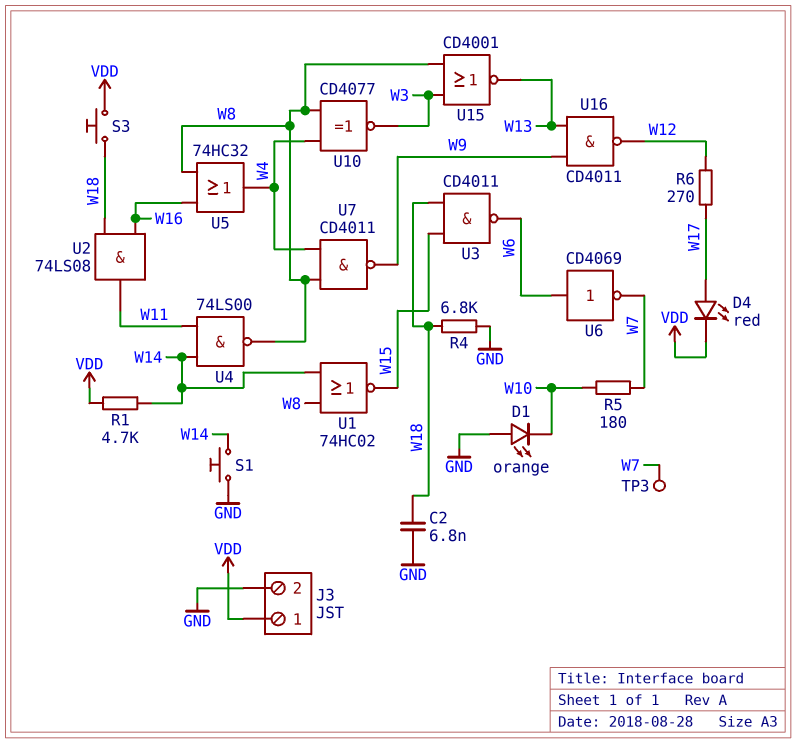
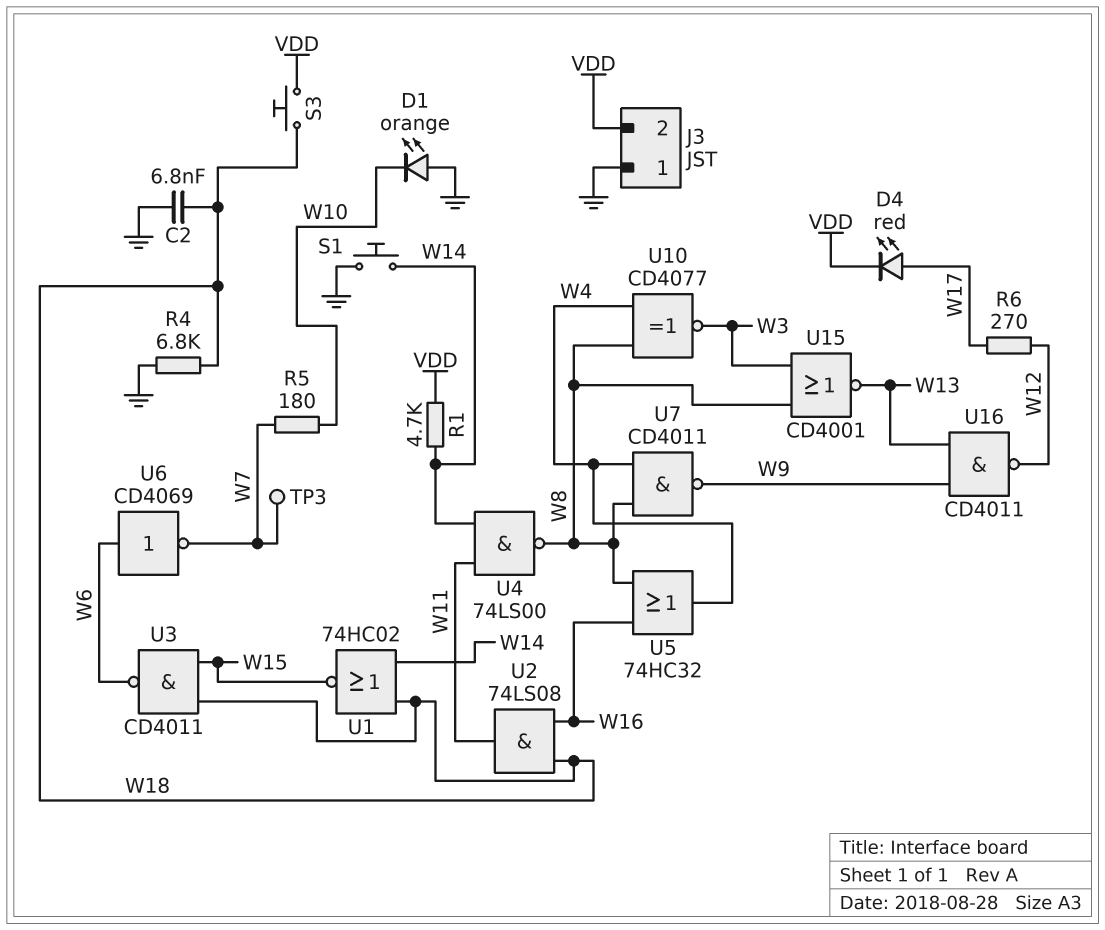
J3 pin 1: VDD -> GND
J3 pin 2: GND -> VDD
U1: NOR 74HC02 (in W8, in W14, out W15) -> NOR 74HC02 (in W14, in W18, out W15)

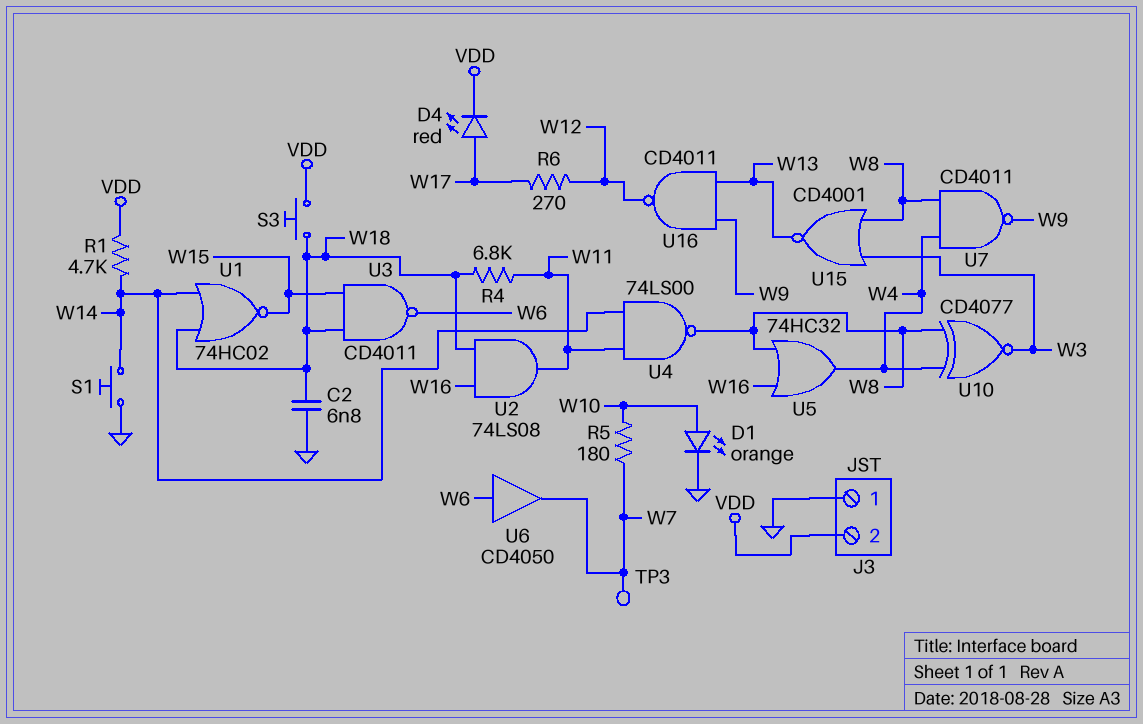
D1: LED orange (A GND, K W10) -> LED orange (A W10, K GND)
R4: 6.8k (GND, W18) -> 6.8k (W11, W18)
U6: NOT CD4069 (in W6, out W7) -> buffer CD4050 (in W6, out W7)

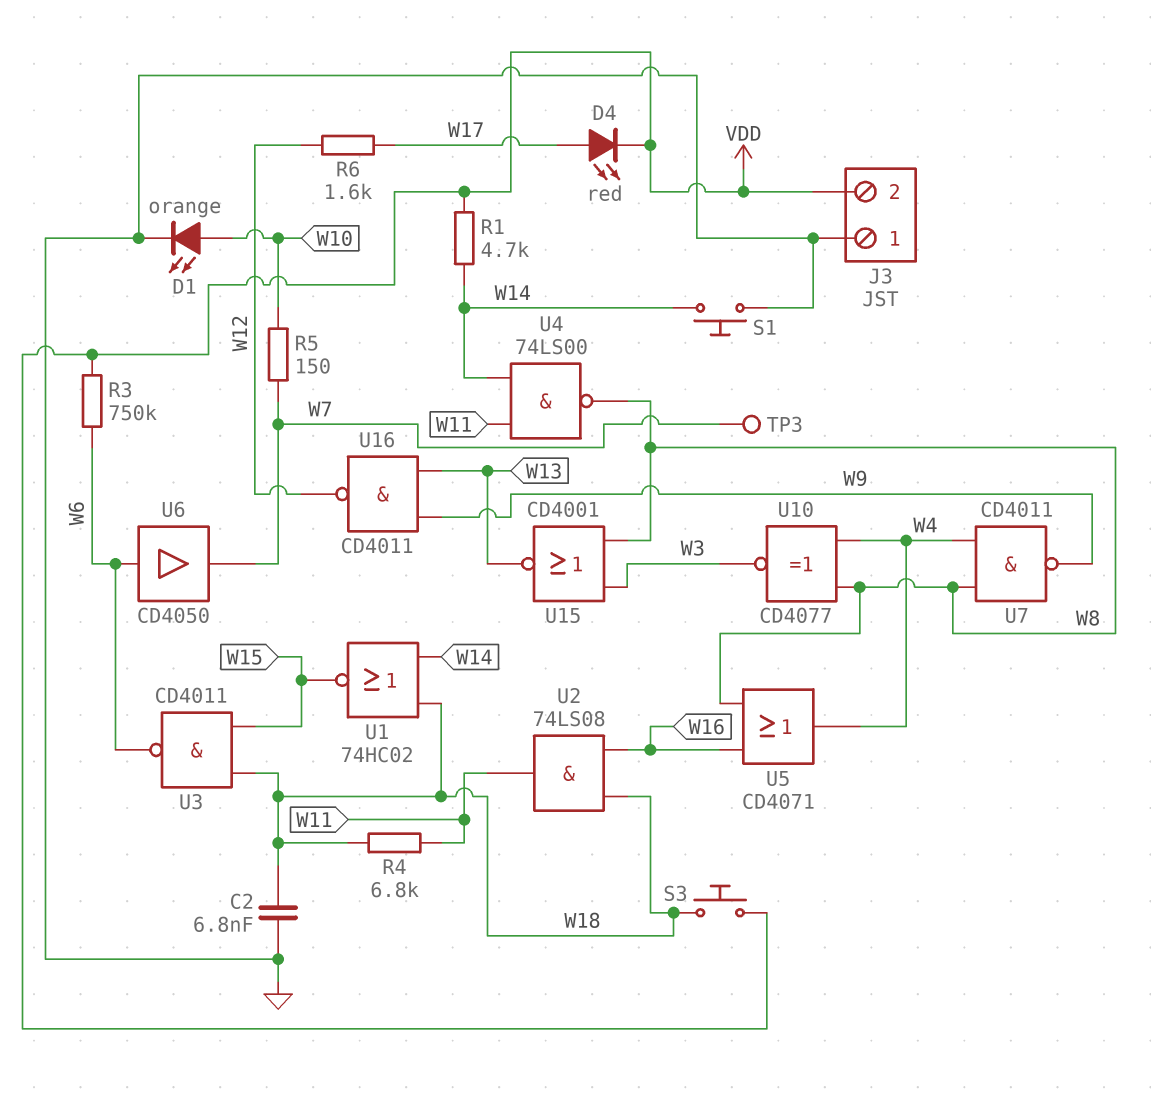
R3: none -> 750k (VDD, W6)
R5: 180 (W7, W10) -> 150 (W7, W10)
R6: 270 (W12, W17) -> 1.6k (W12, W17)
U5: OR 74HC32 (in W8, in W16, out W4) -> OR CD4071 (in W8, in W16, out W4)

